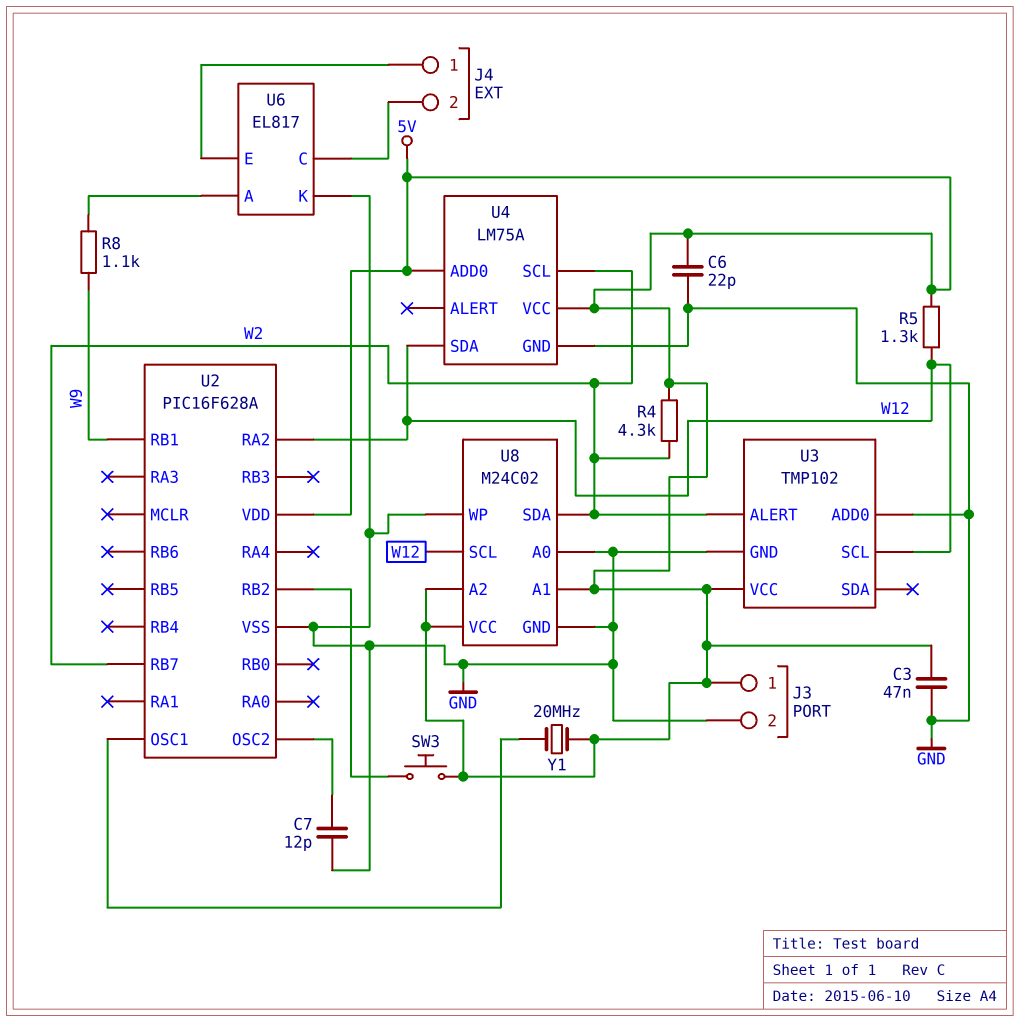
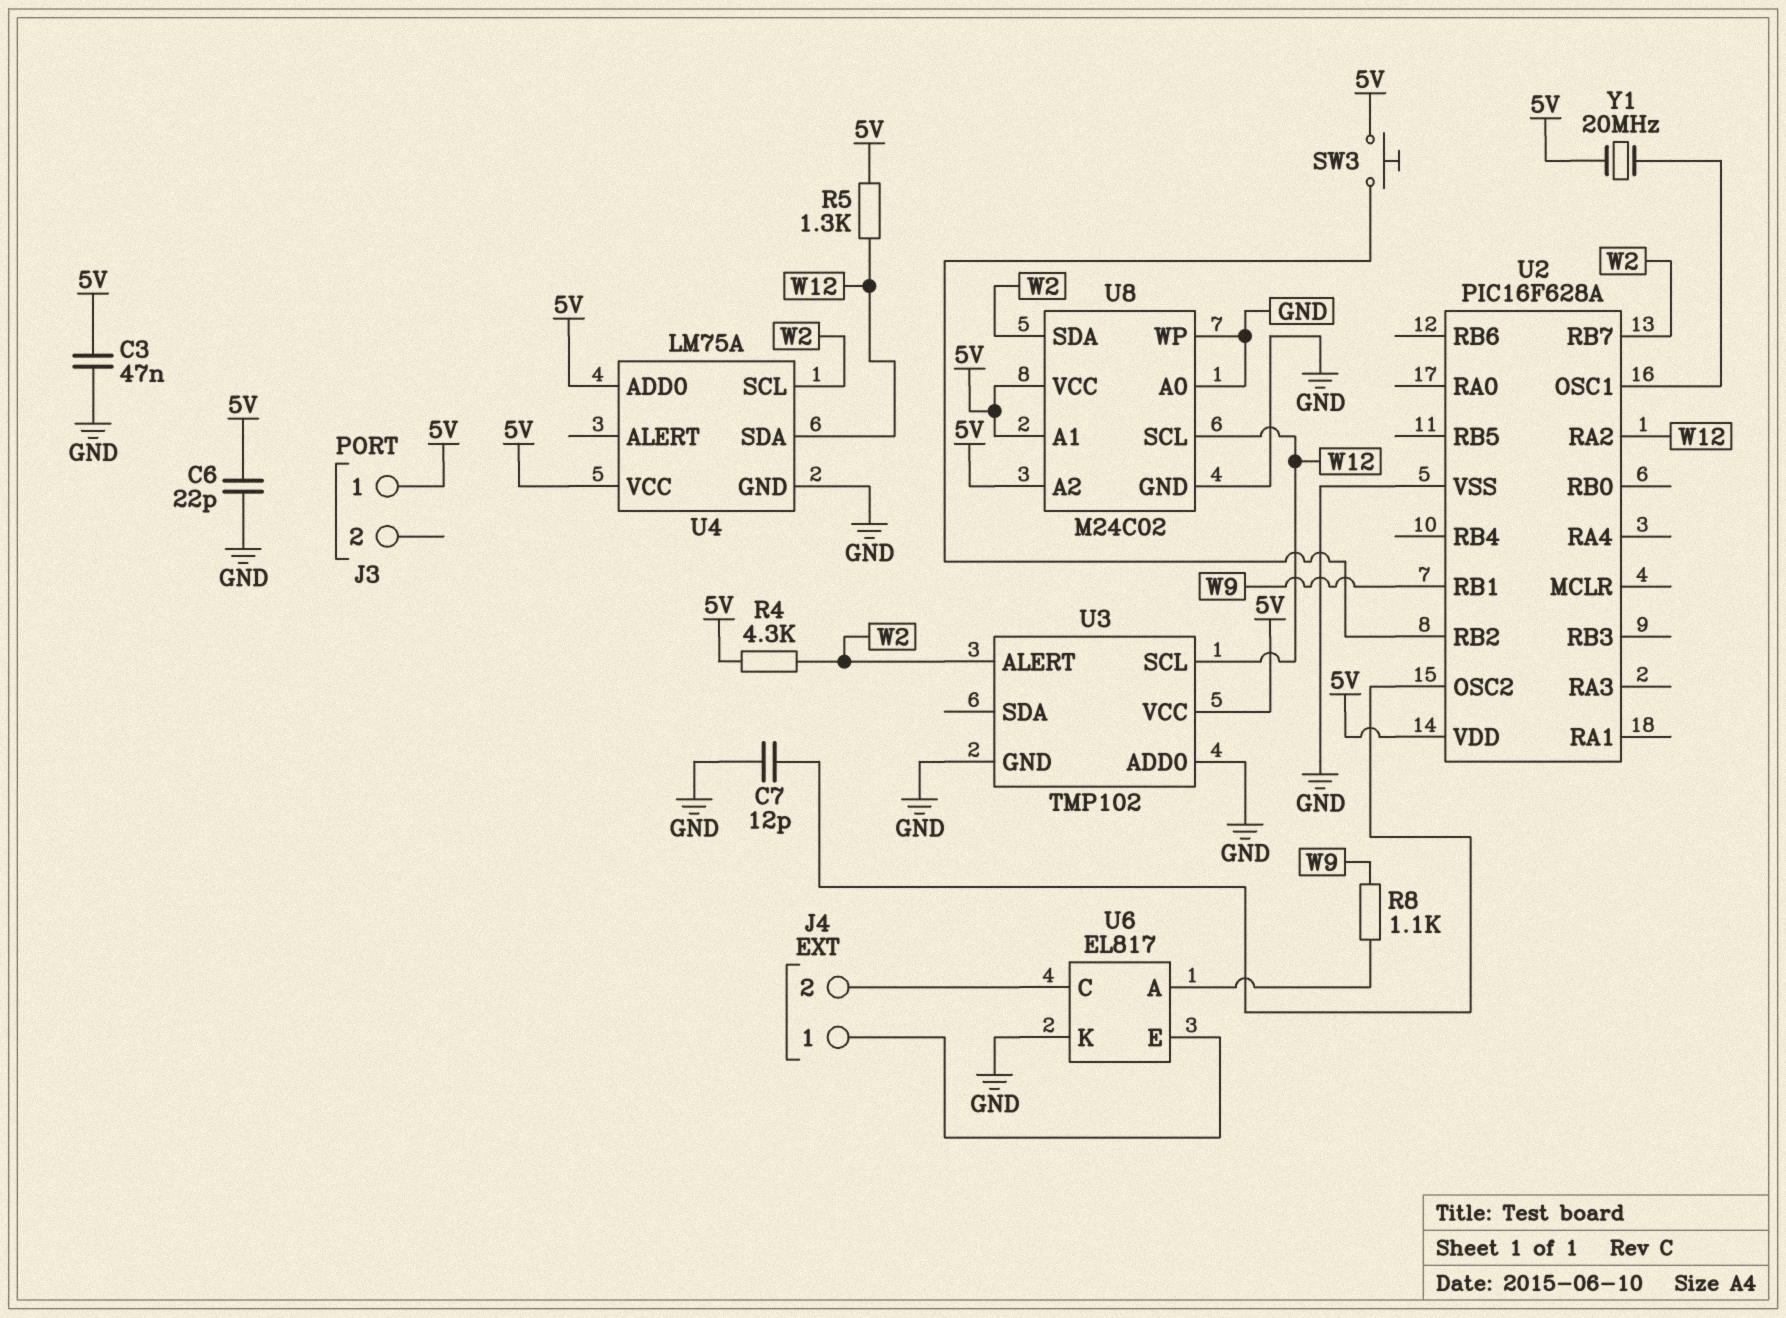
J3 pin 2: GND -> none

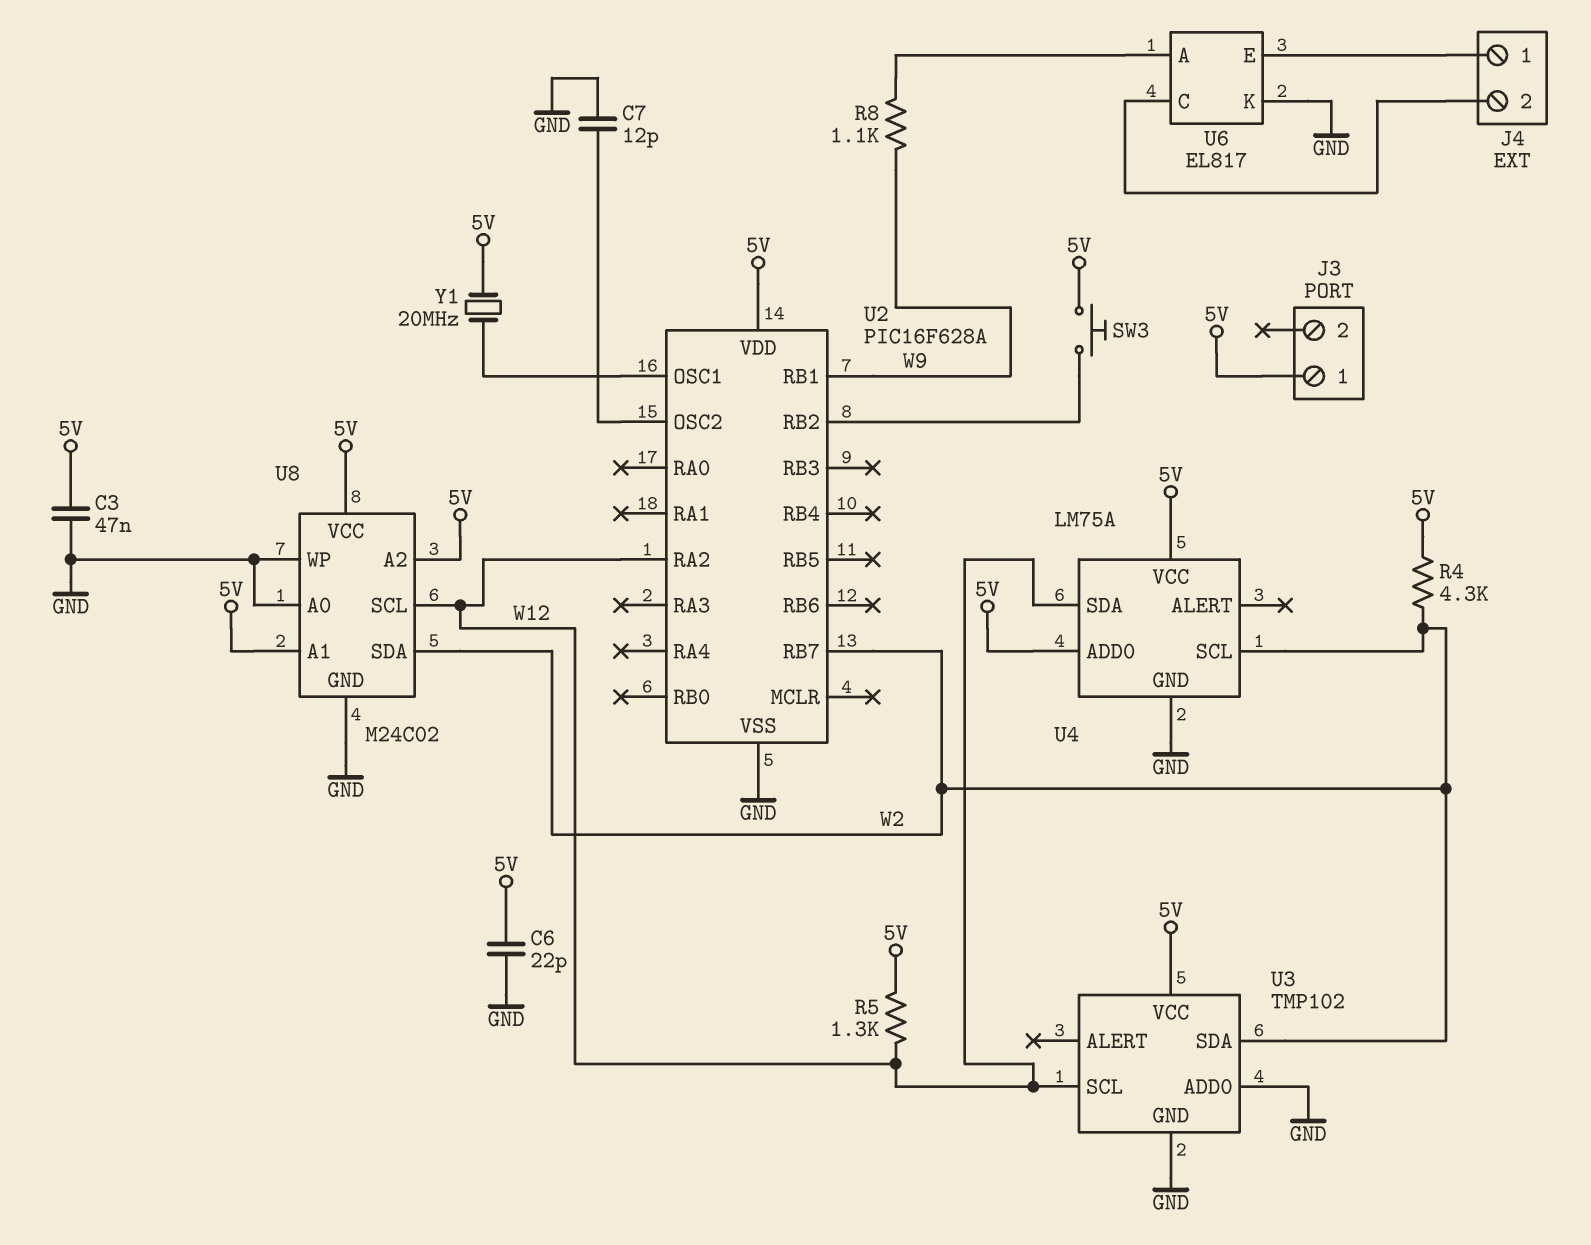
U3 pin ALERT: W2 -> none
U3 pin SDA: none -> W2

